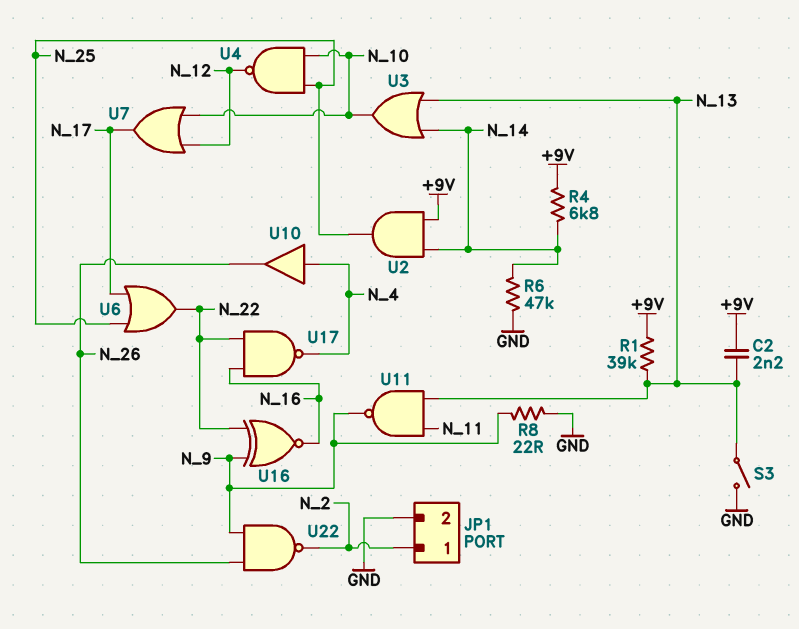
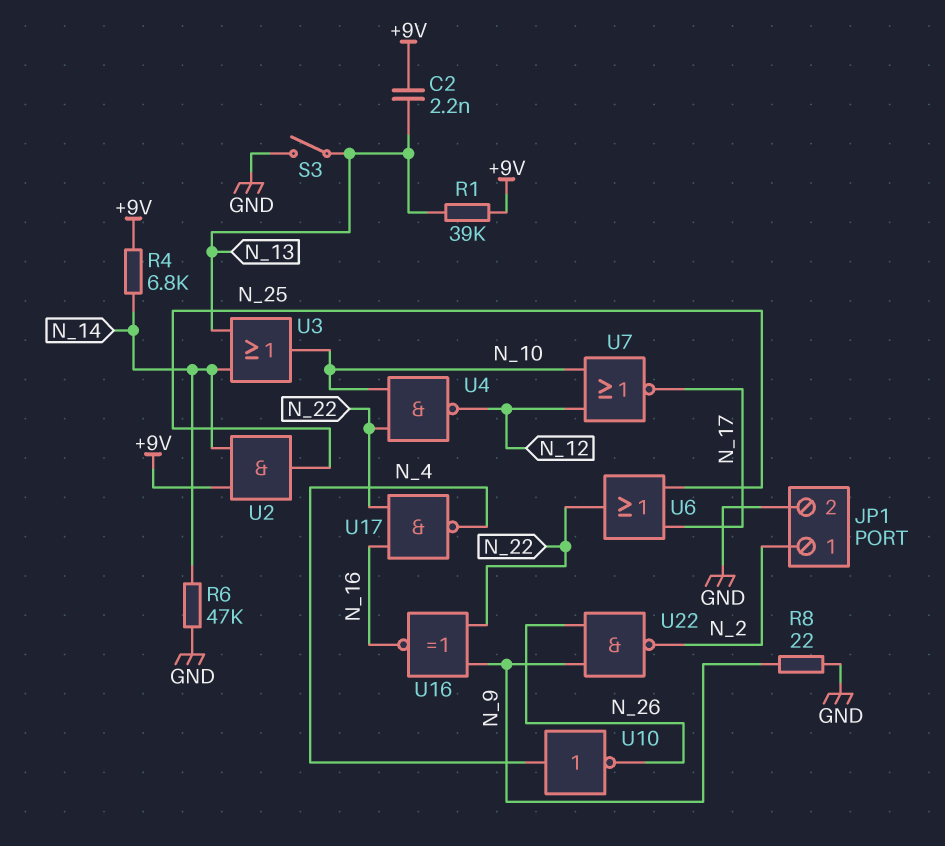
U4: NAND (in N_10, in N_25, out N_12) -> NAND (in N_10, in N_22, out N_12)
U7: OR (in N_10, in N_12, out N_17) -> NOR (in N_10, in N_12, out N_17)
U10: buffer (in N_4, out N_26) -> NOT (in N_4, out N_26)
U11: NAND (in N_11, in N_13, out N_9) -> none

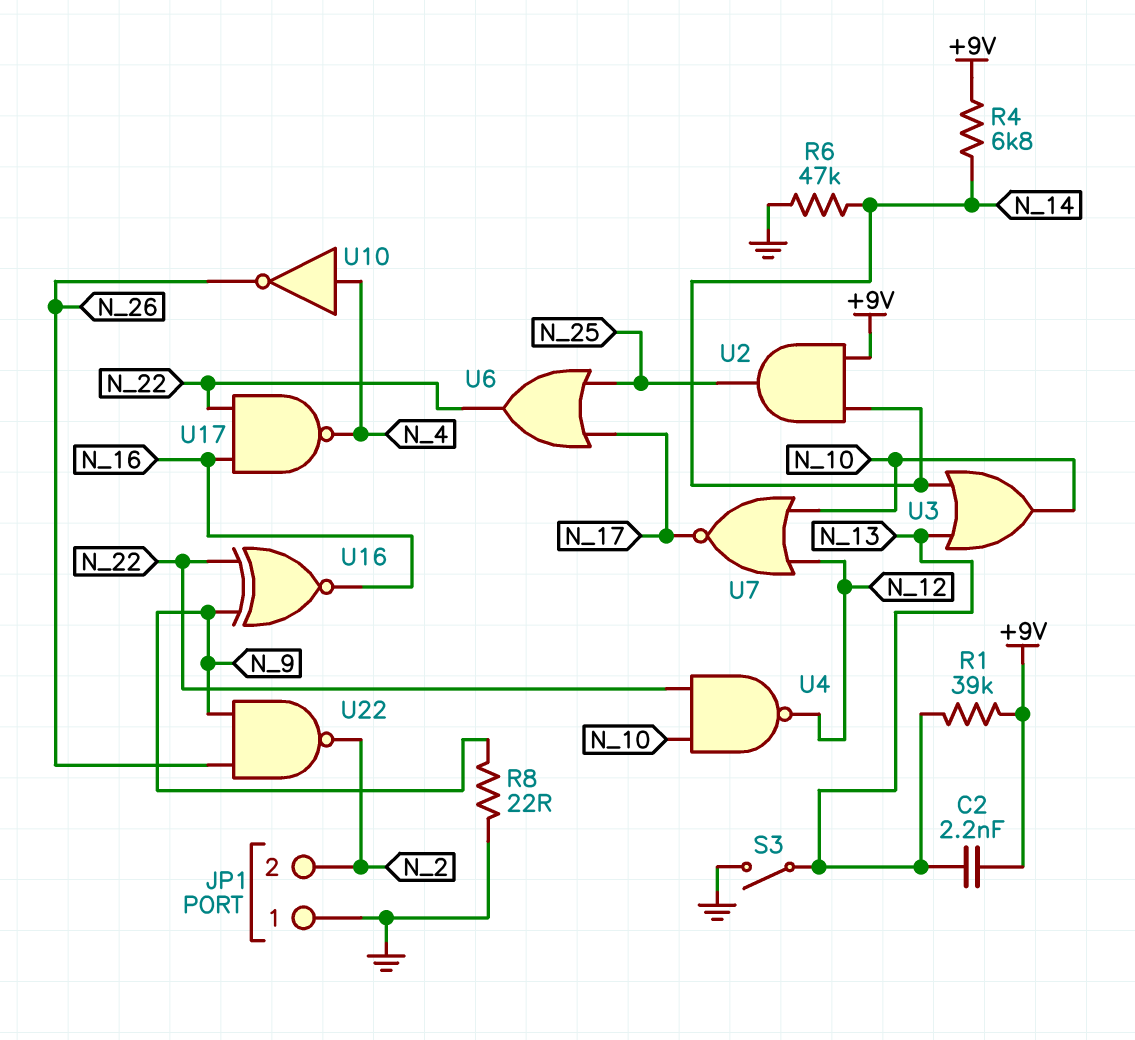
JP1 pin 1: N_2 -> GND
JP1 pin 2: GND -> N_2

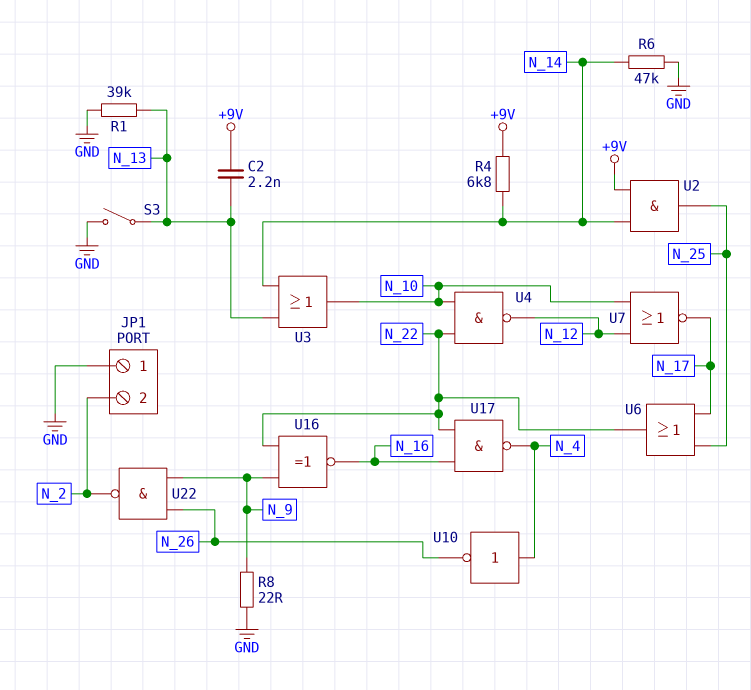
R1: 39k (+9V, N_13) -> 39k (GND, N_13)

